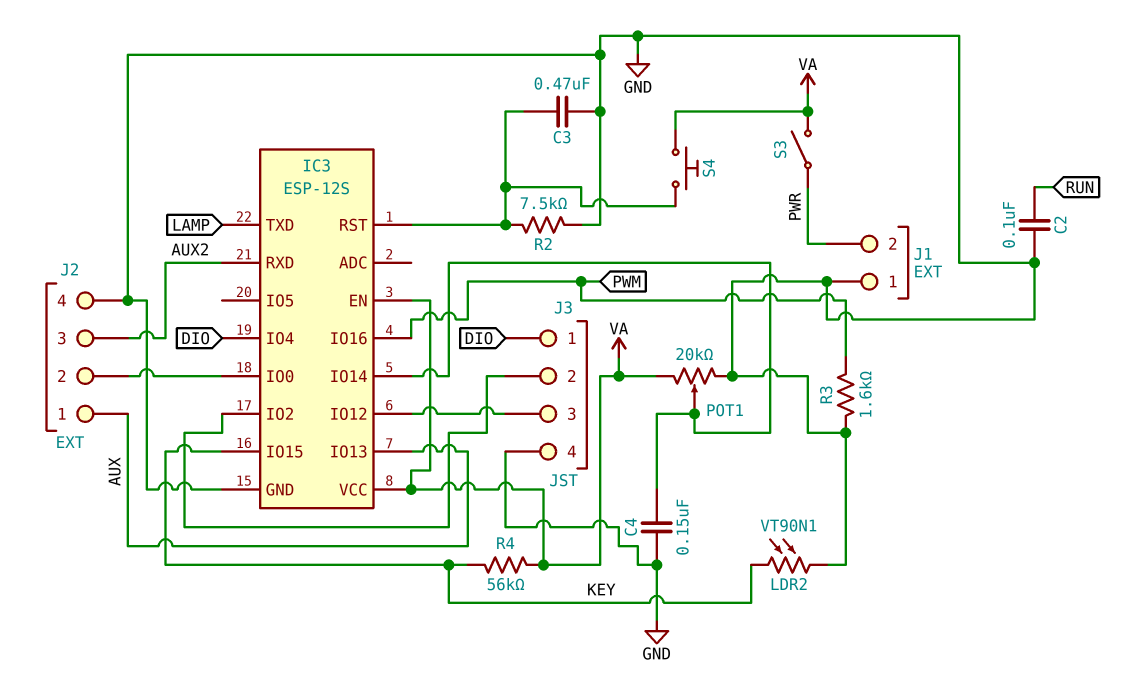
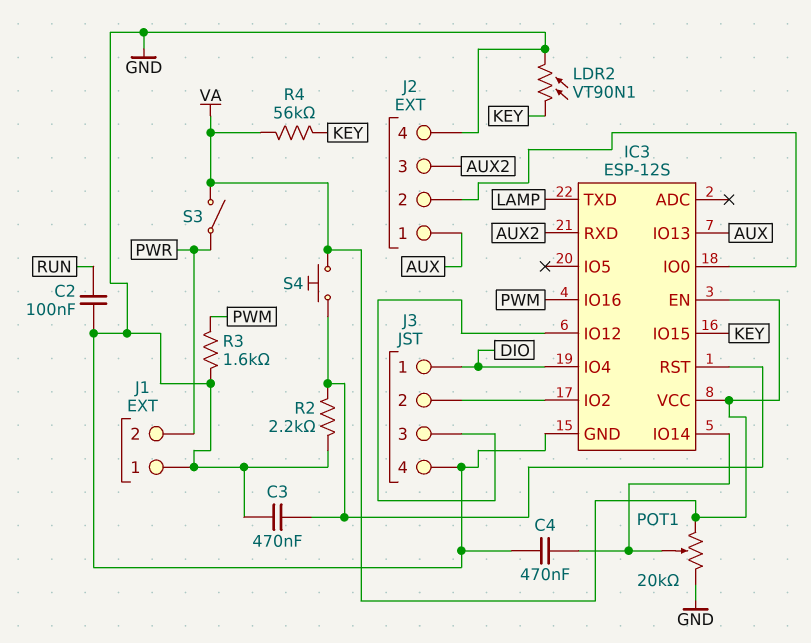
C4: 150nF (GND, IC3/IO14) -> 470nF (GND, IC3/IO14)
R2: 7.5k (GND, IC3/RST) -> 2.2k (GND, IC3/RST)

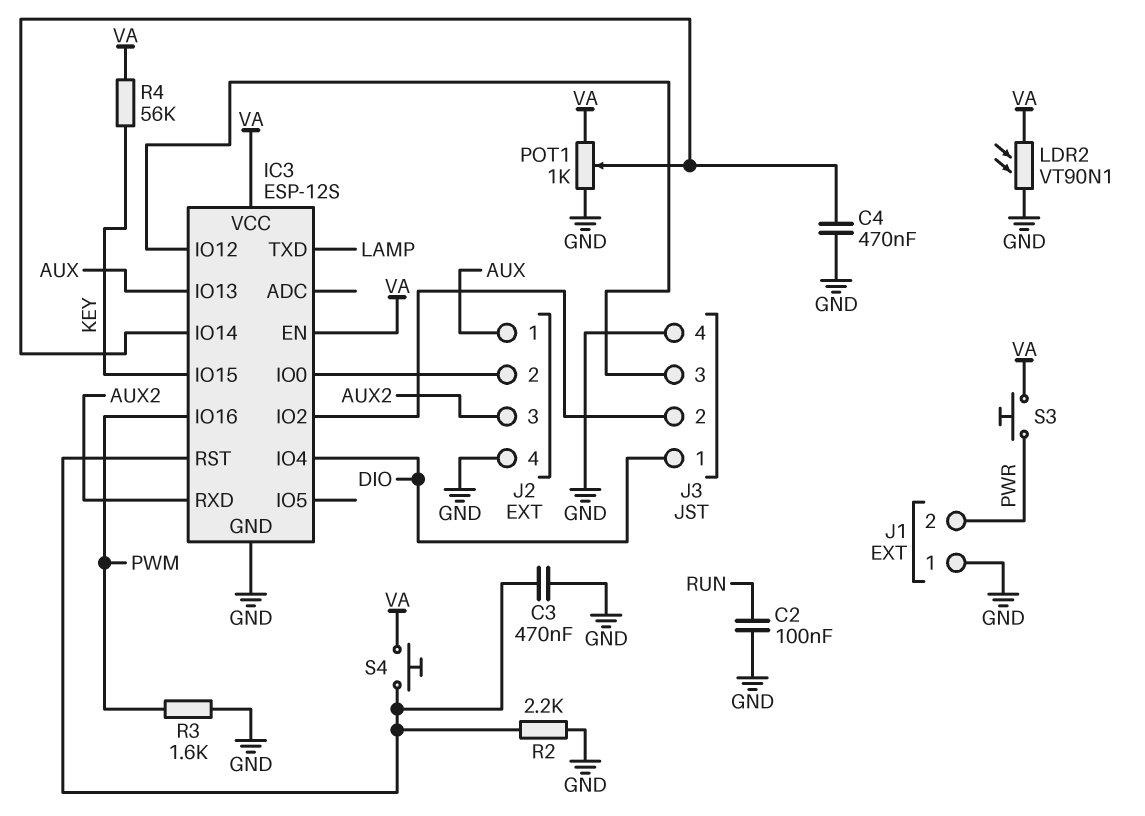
LDR2: VT90N1 (GND, KEY) -> VT90N1 (GND, VA)
POT1: 20k (GND, VA, wiper IC3/IO14) -> 1k (GND, VA, wiper IC3/IO14)
S3: switch (PWR, VA) -> button (PWR, VA)

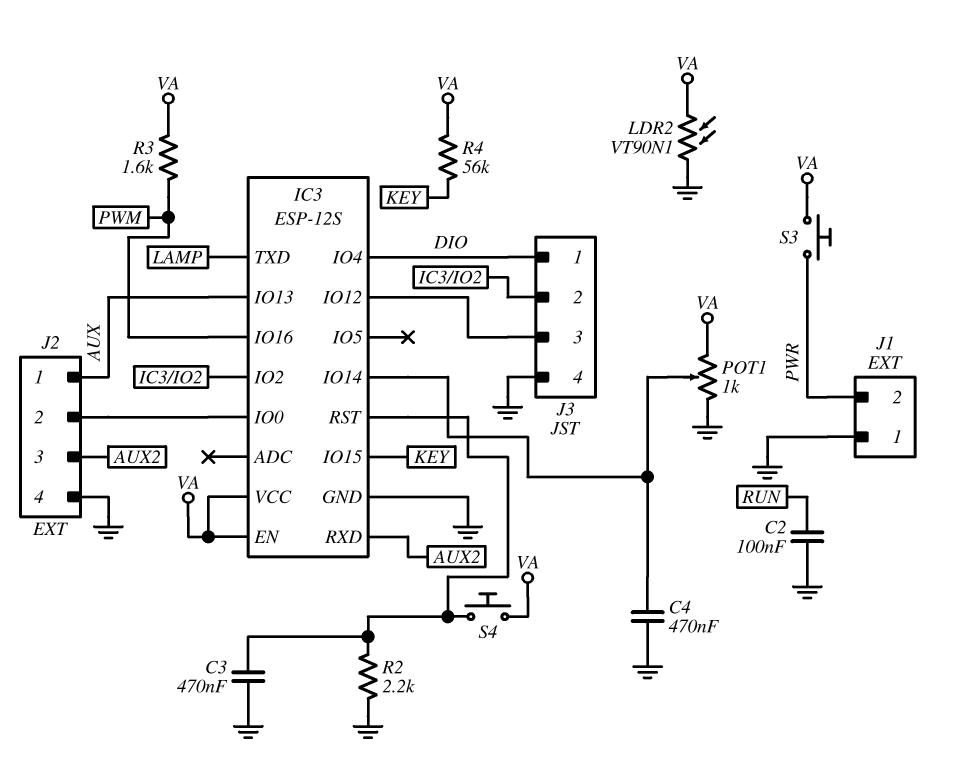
R3: 1.6k (GND, PWM) -> 1.6k (PWM, VA)

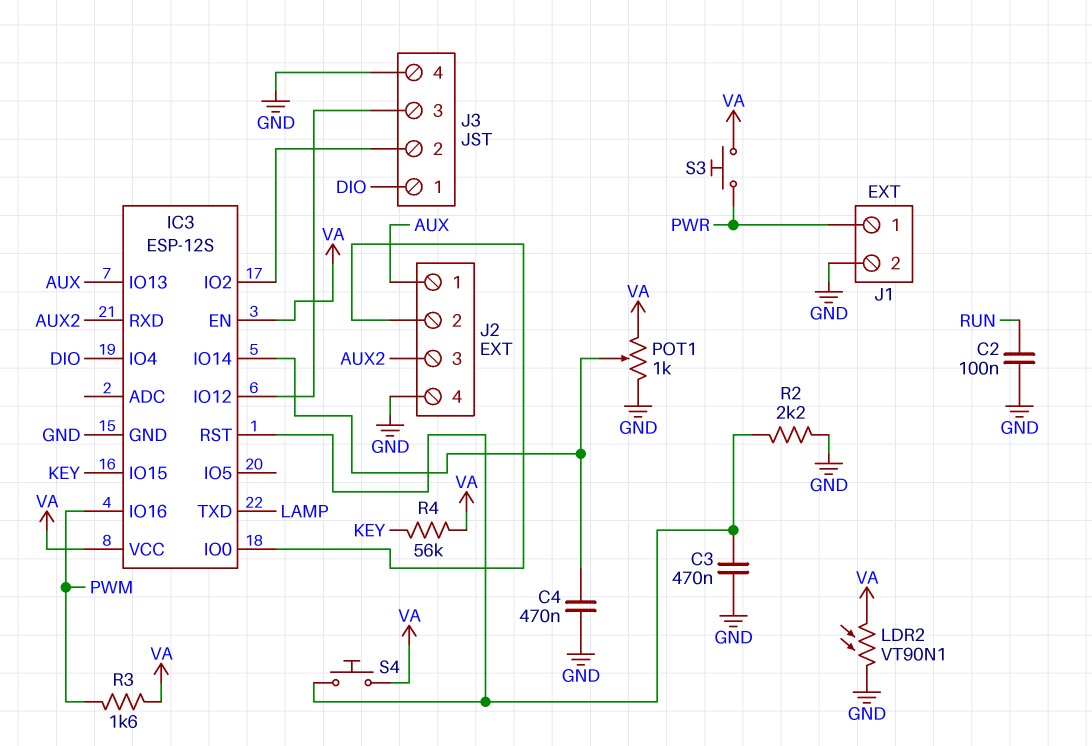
J1 pin 1: GND -> PWR
J1 pin 2: PWR -> GND

